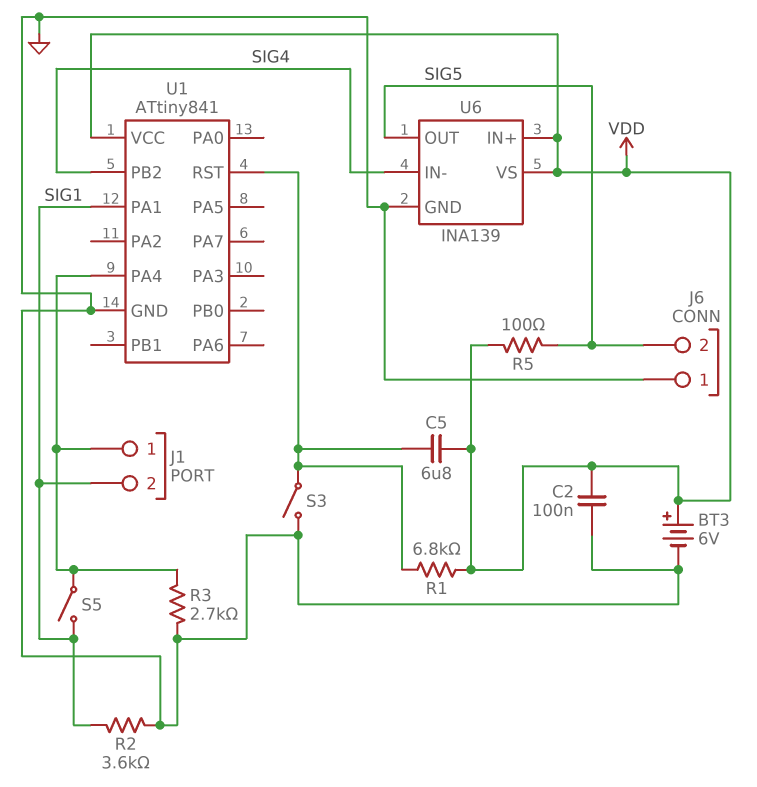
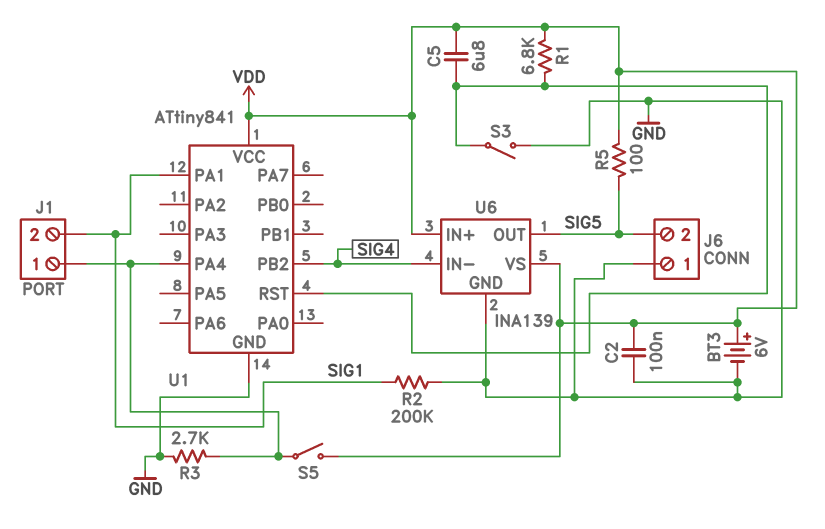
R2: 3.6k (GND, SIG1) -> 200k (GND, SIG1)
S5: switch (J1/1, SIG1) -> switch (J1/1, VDD)

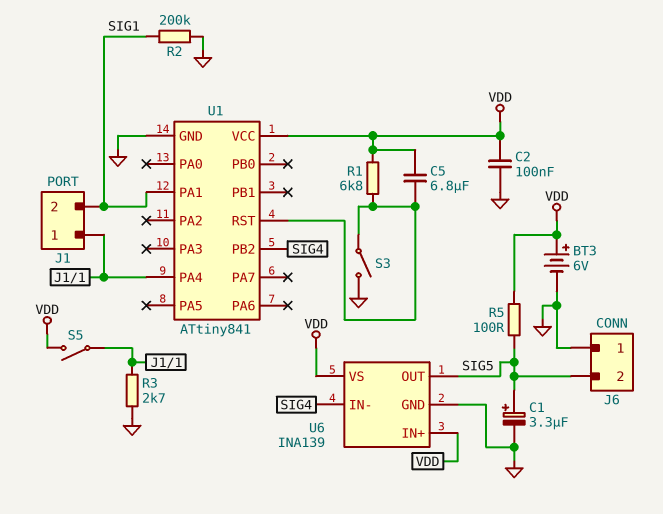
C1: none -> 3.3uF (plus SIG5, minus GND)

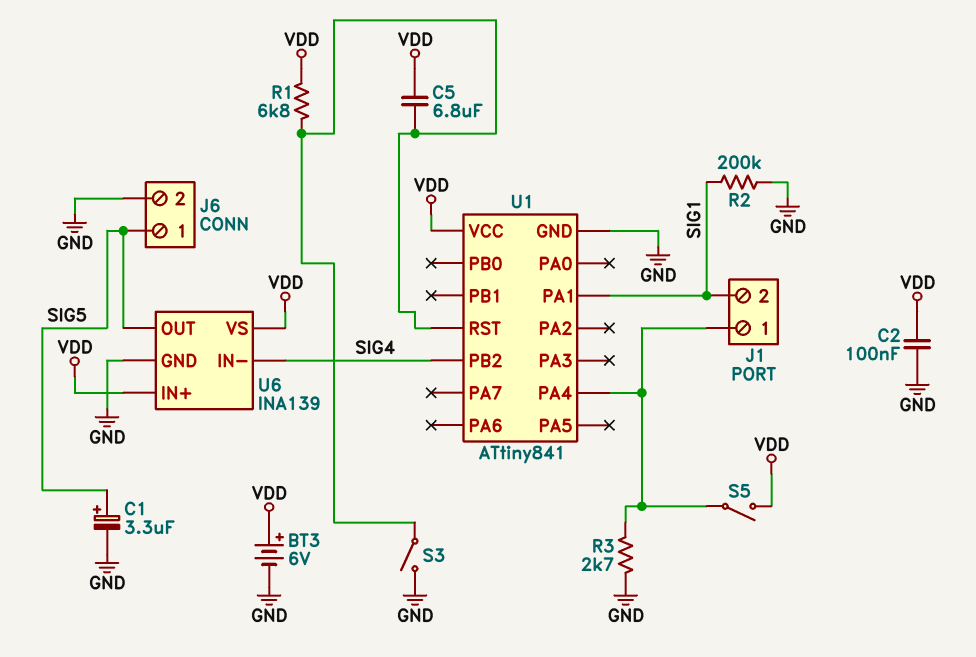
J6 pin 1: GND -> SIG5
J6 pin 2: SIG5 -> GND
R5: 100 (SIG5, VDD) -> none

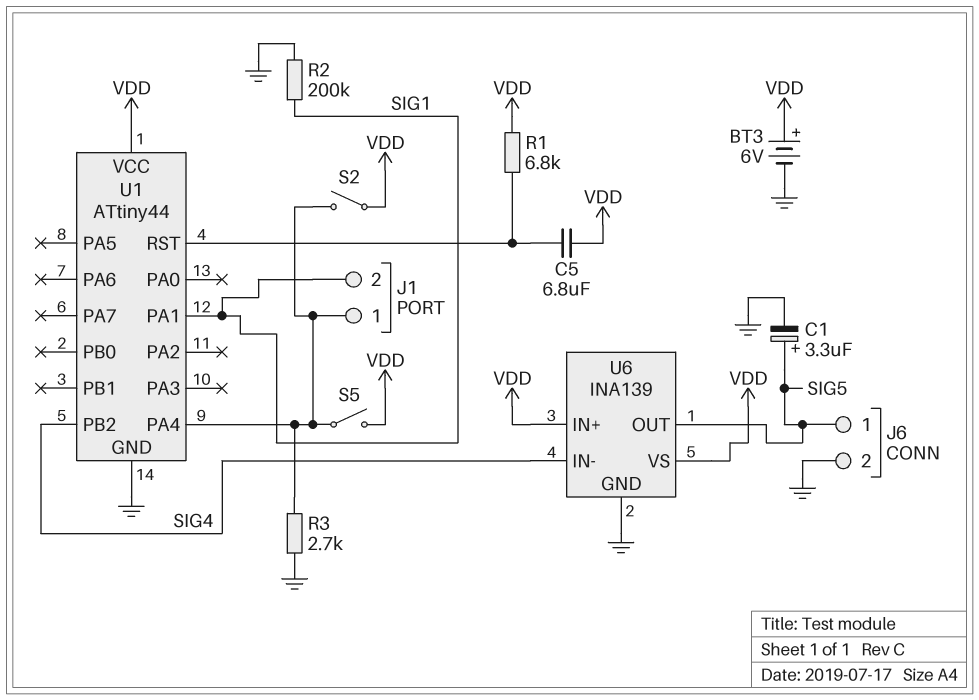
C2: 100nF (GND, VDD) -> none
S2: none -> switch (J1/1, VDD)
S3: switch (GND, U1/RST) -> none
U1: ATtiny841 -> ATtiny44

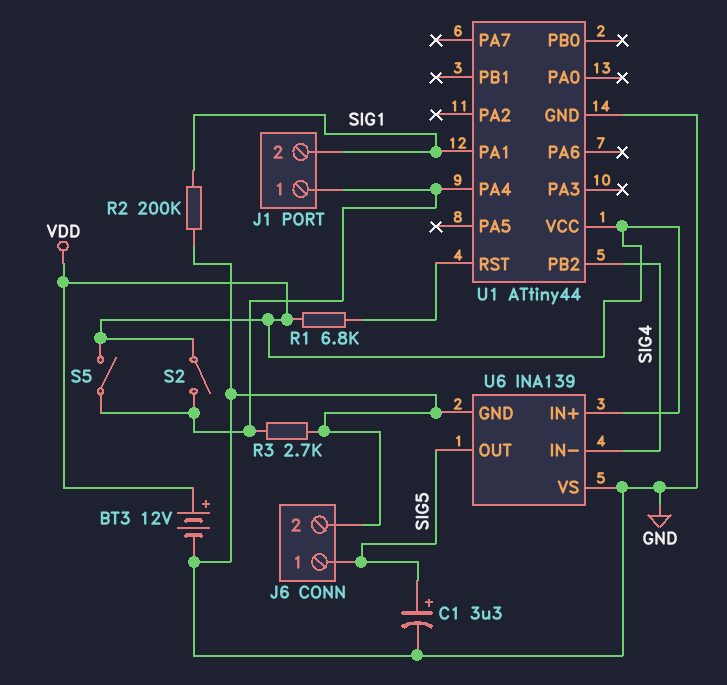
BT3: 6V (plus VDD, minus GND) -> 12V (plus VDD, minus GND)
C5: 6.8uF (U1/RST, VDD) -> none
U6 pin VS: VDD -> GND

